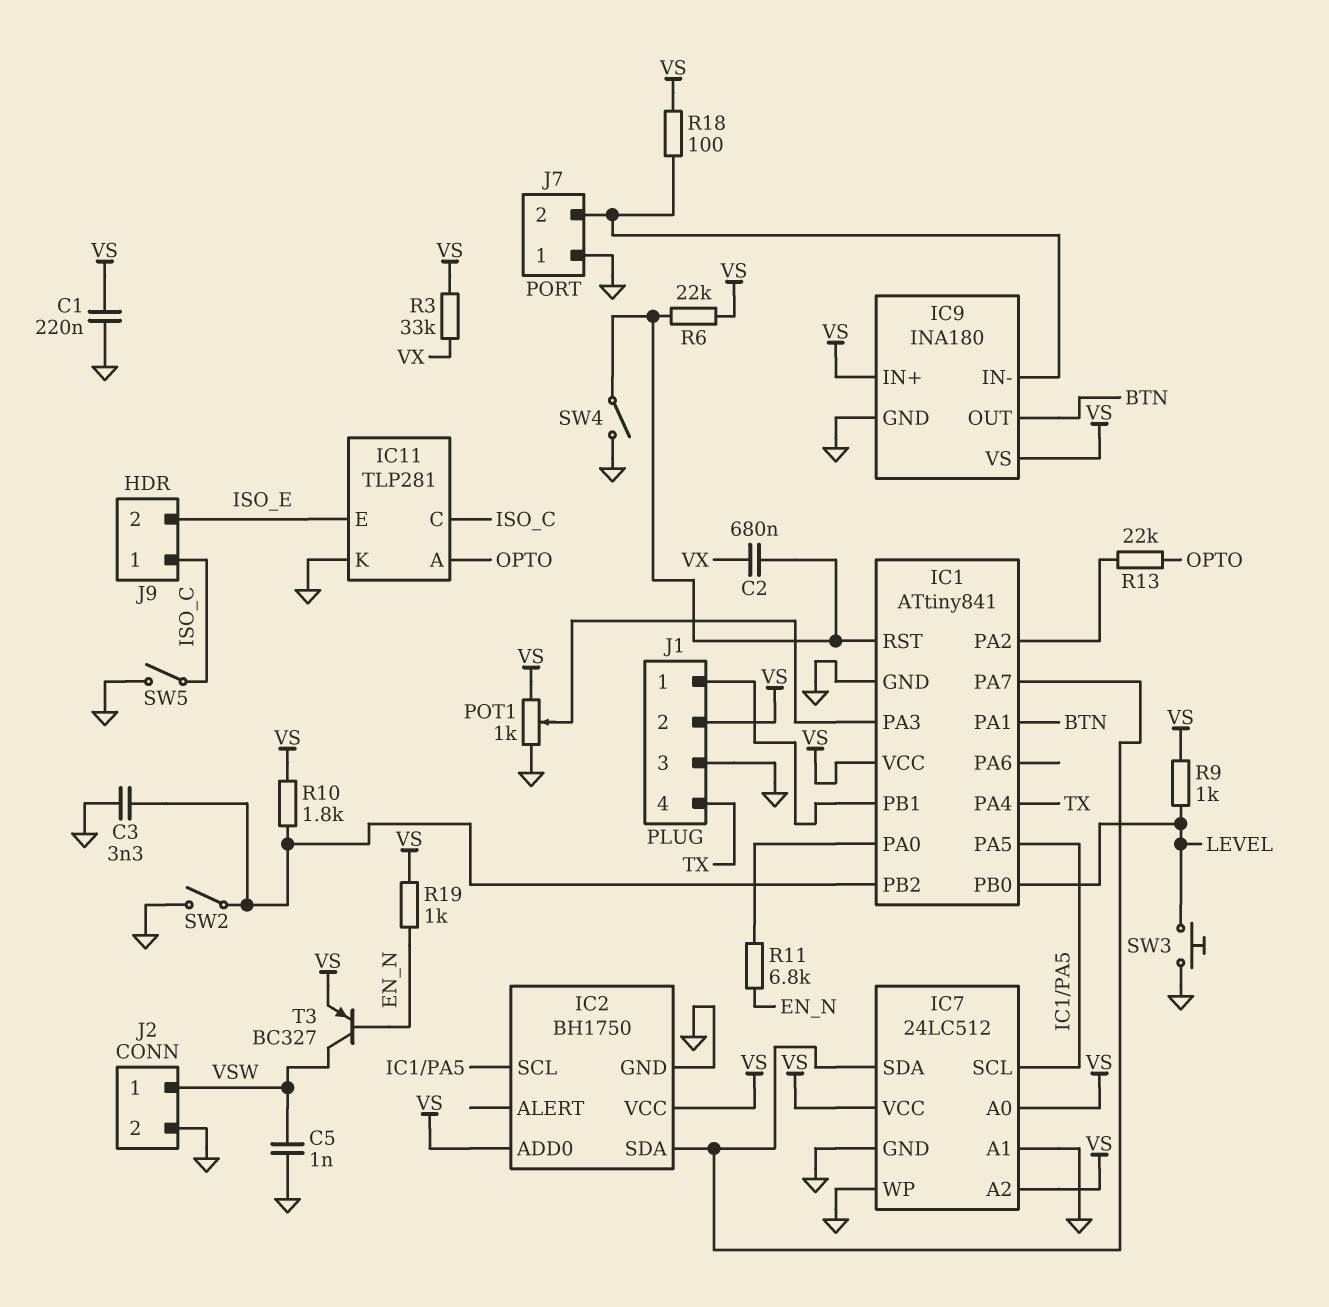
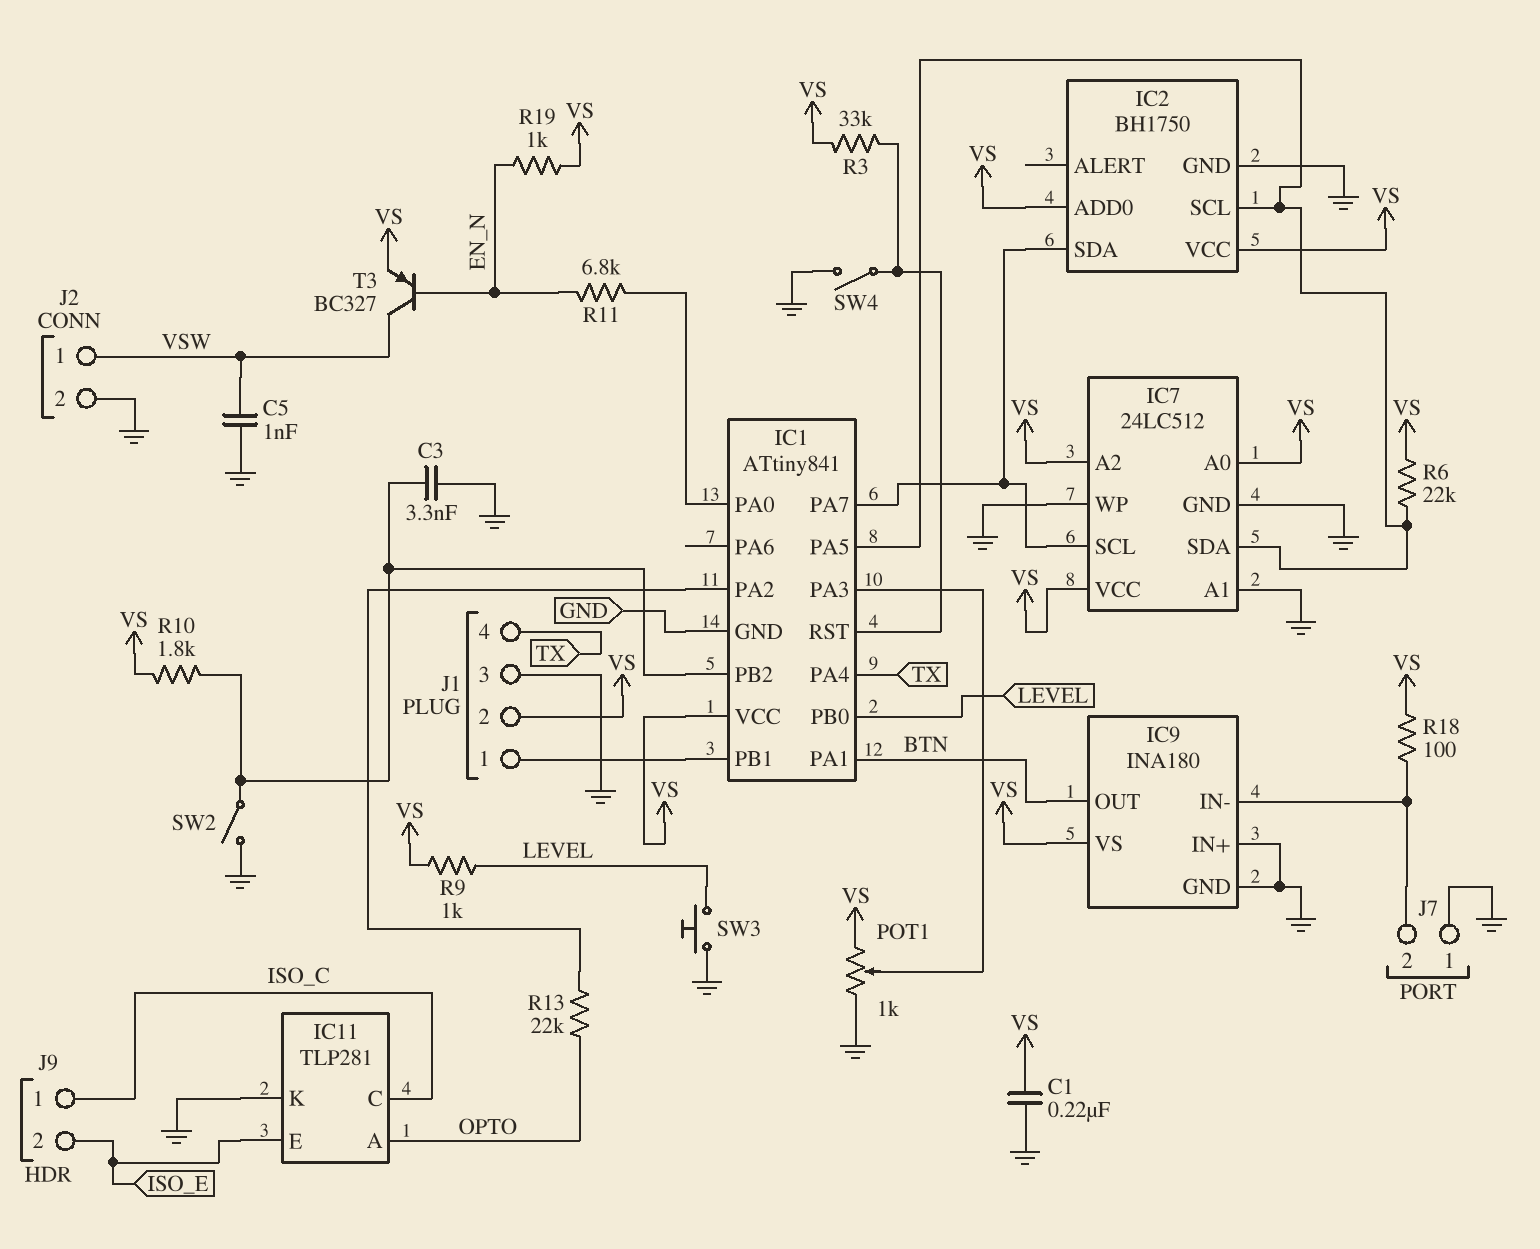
C2: 680nF (IC1/RST, VX) -> none
IC7 pin SCL: IC1/PA5 -> IC1/PA7
IC7 pin SDA: IC1/PA7 -> IC1/PA5
IC9 pin IN+: VS -> GND
R3: 33k (VS, VX) -> 33k (IC1/RST, VS)
R6: 22k (IC1/RST, VS) -> 22k (IC1/PA5, VS)
SW5: switch (GND, ISO_C) -> none

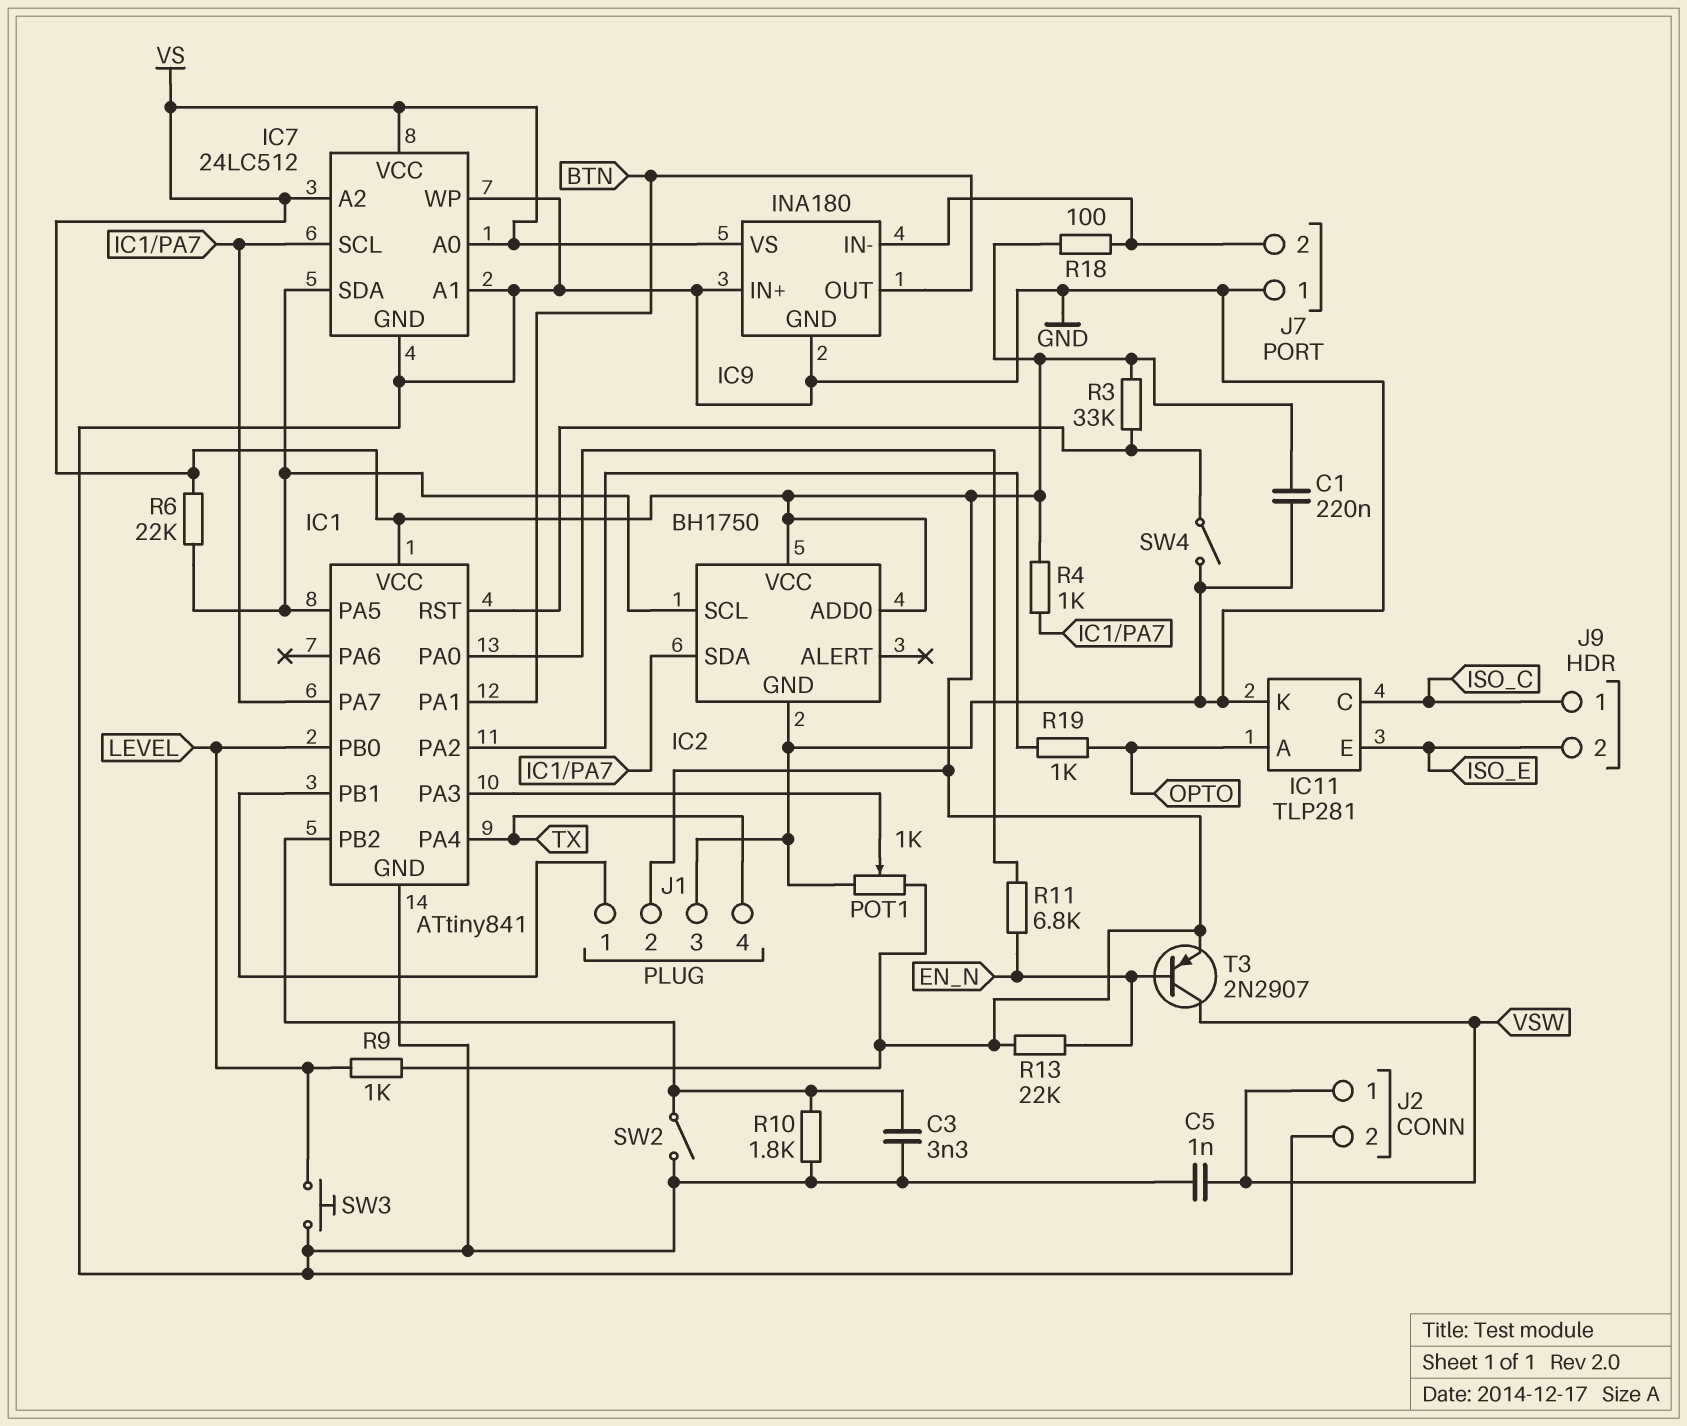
R4: none -> 1k (IC1/PA7, VS)
R10: 1.8k (IC1/PB2, VS) -> 1.8k (GND, IC1/PB2)
R13: 22k (IC1/PA2, OPTO) -> 22k (EN_N, VS)
R19: 1k (EN_N, VS) -> 1k (IC1/PA2, OPTO)
T3: PNP BC327 (B EN_N, C VSW, E VS) -> PNP 2N2907 (B EN_N, C VSW, E VS)

